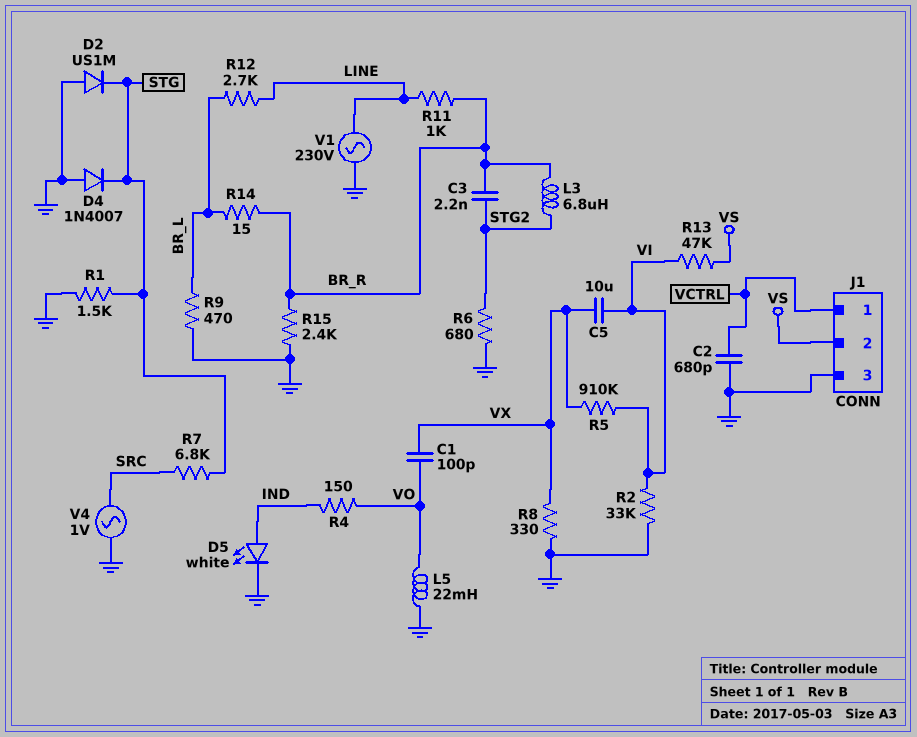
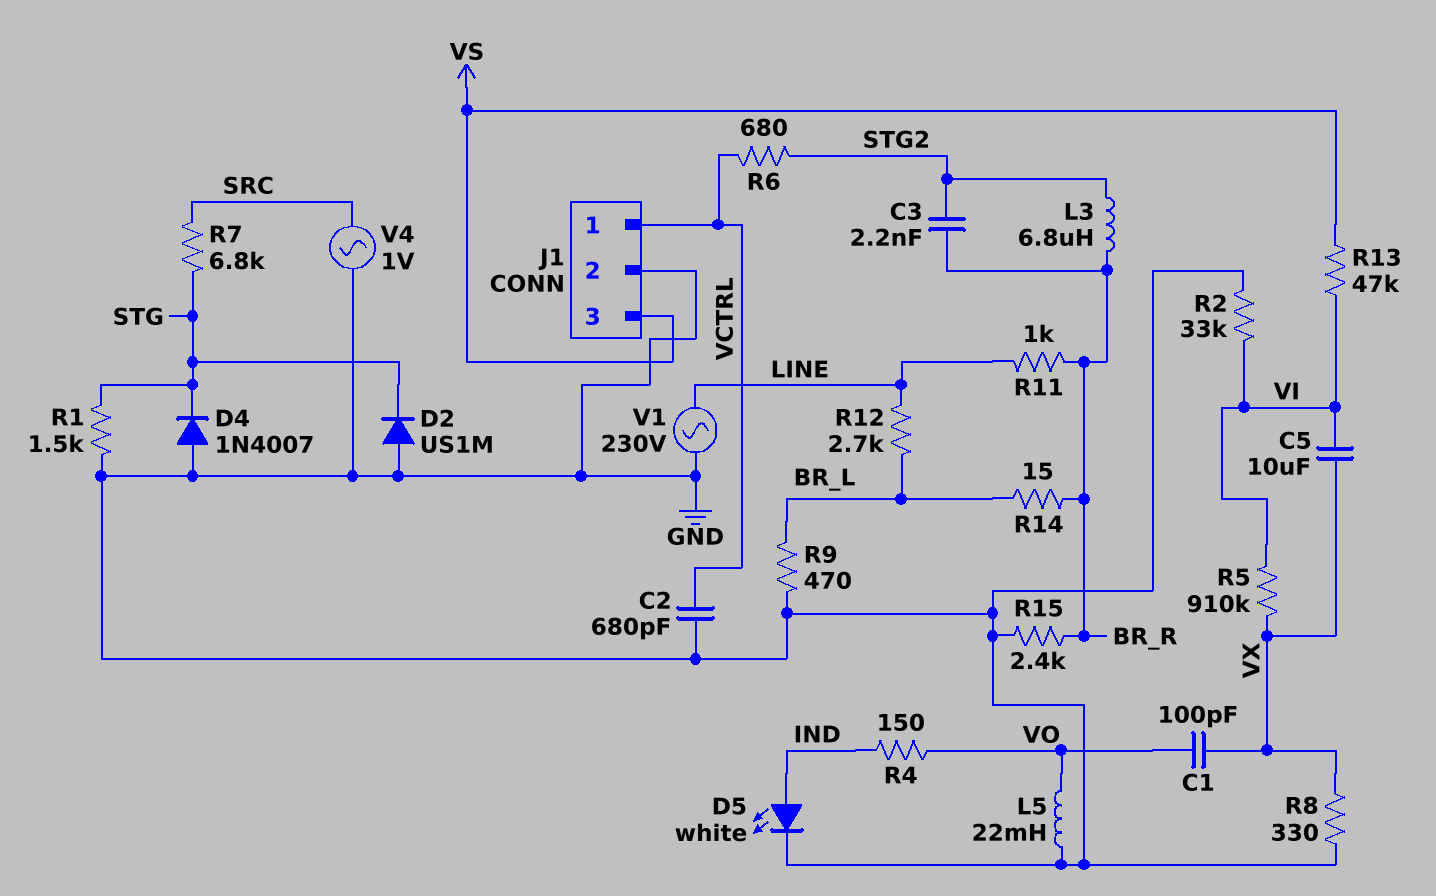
J1 pin 2: VS -> GND
J1 pin 3: GND -> VS
R6: 680 (GND, STG2) -> 680 (STG2, VCTRL)

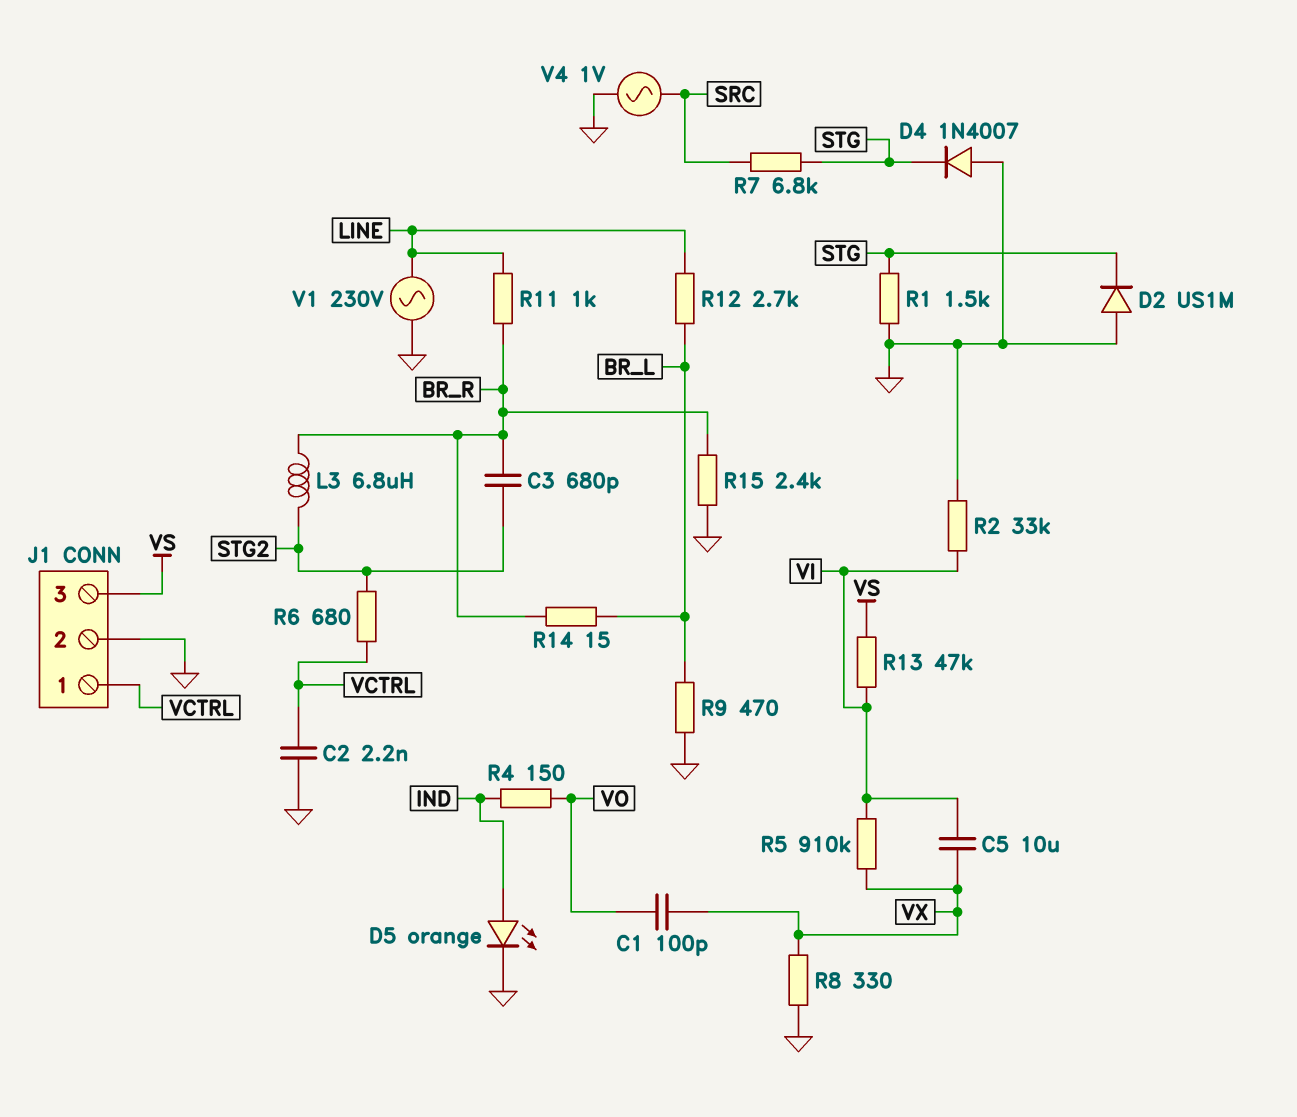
C2: 680pF (GND, VCTRL) -> 2.2nF (GND, VCTRL)
C3: 2.2nF (BR_R, STG2) -> 680pF (BR_R, STG2)
D5: LED white (A IND, K GND) -> LED orange (A IND, K GND)
L5: 22mH (GND, VO) -> none

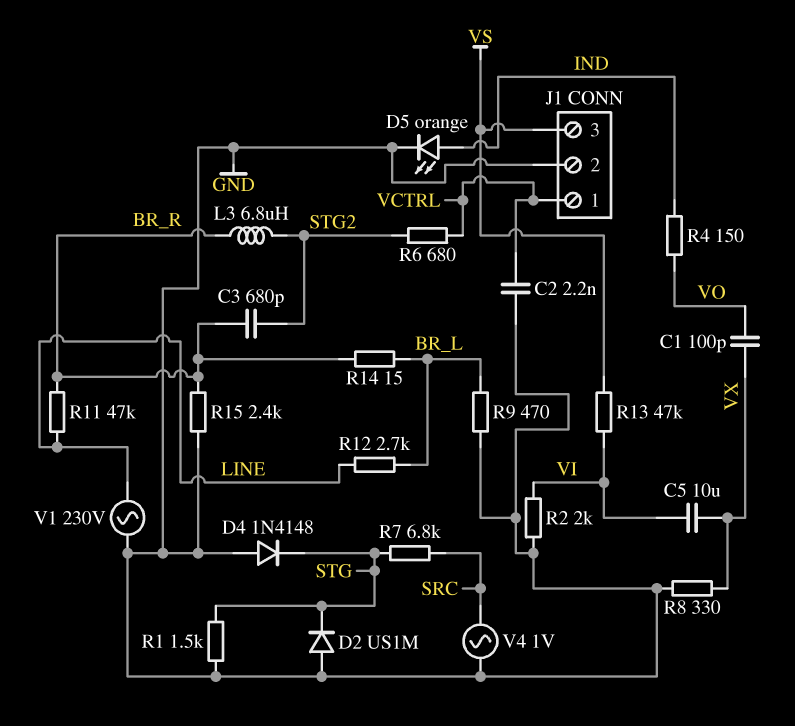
D4: diode 1N4007 (A GND, K STG) -> diode 1N4148 (A GND, K STG)
R2: 33k (GND, VI) -> 2k (GND, VI)
R5: 910k (VI, VX) -> none
R11: 1k (BR_R, LINE) -> 47k (BR_R, LINE)

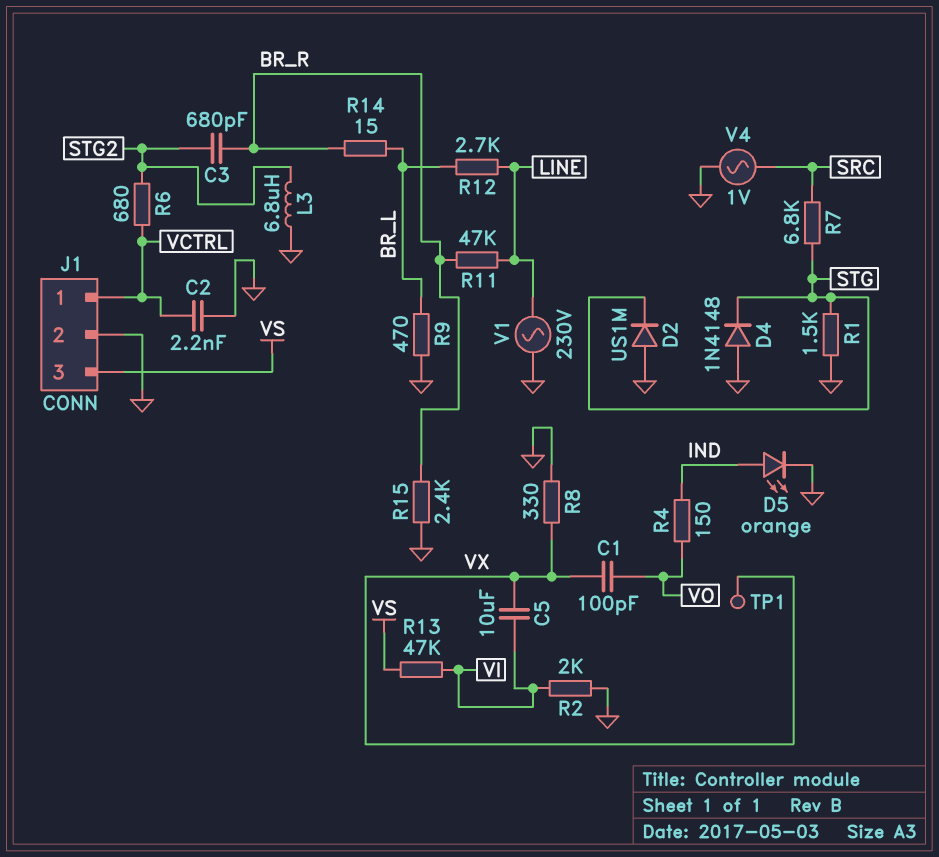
L3: 6.8uH (BR_R, STG2) -> 6.8uH (GND, STG2)
TP1: none -> test point (VX)

